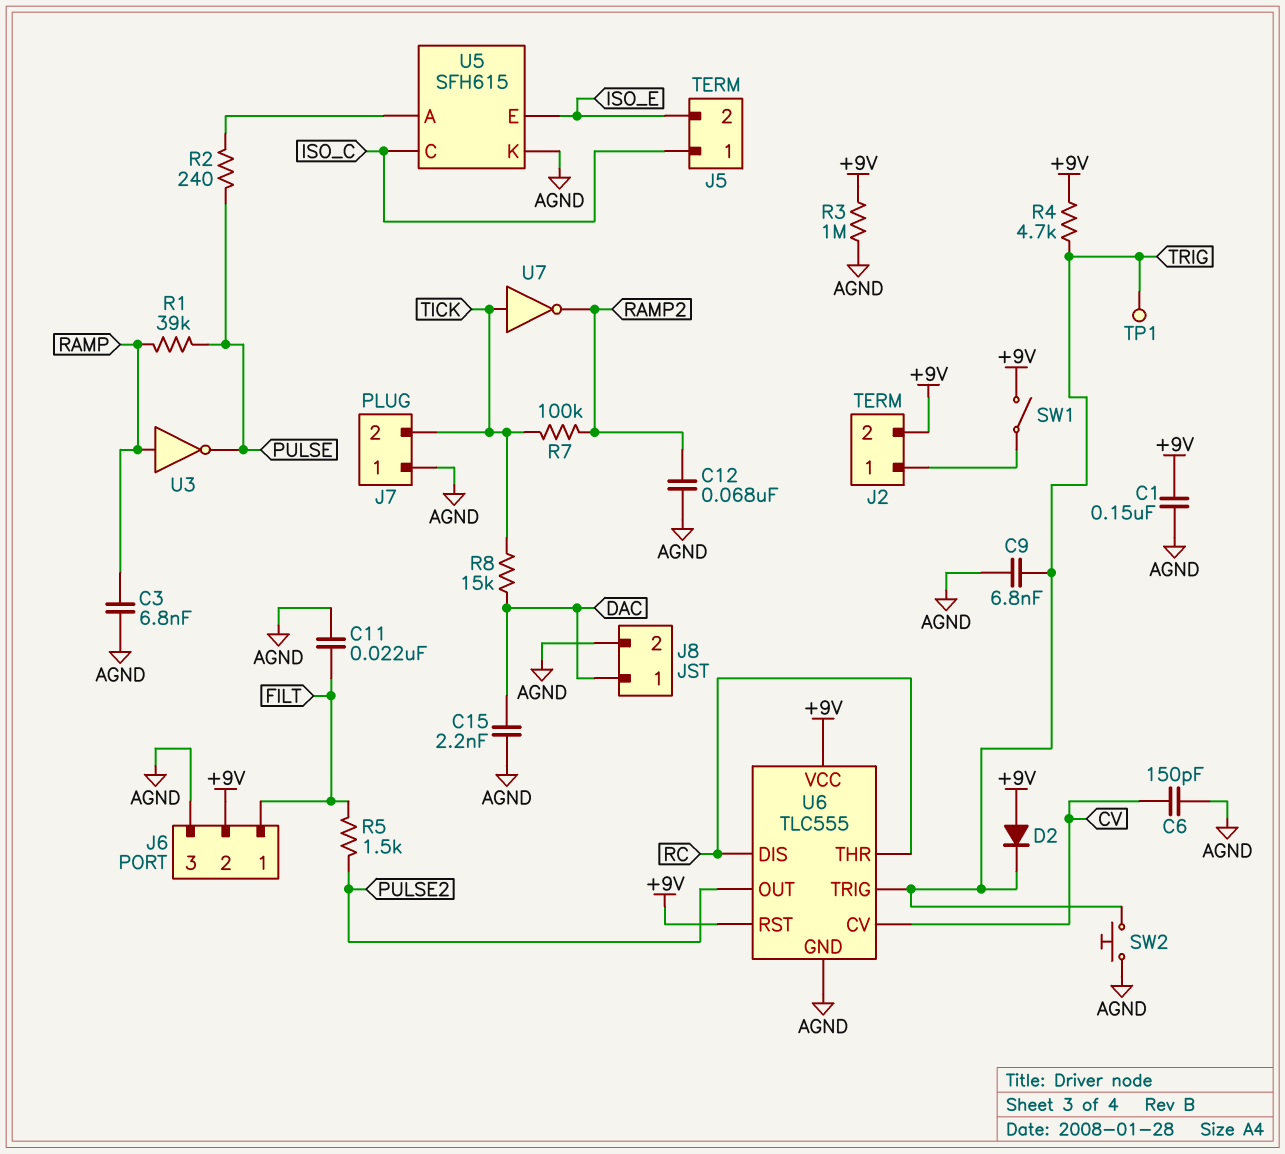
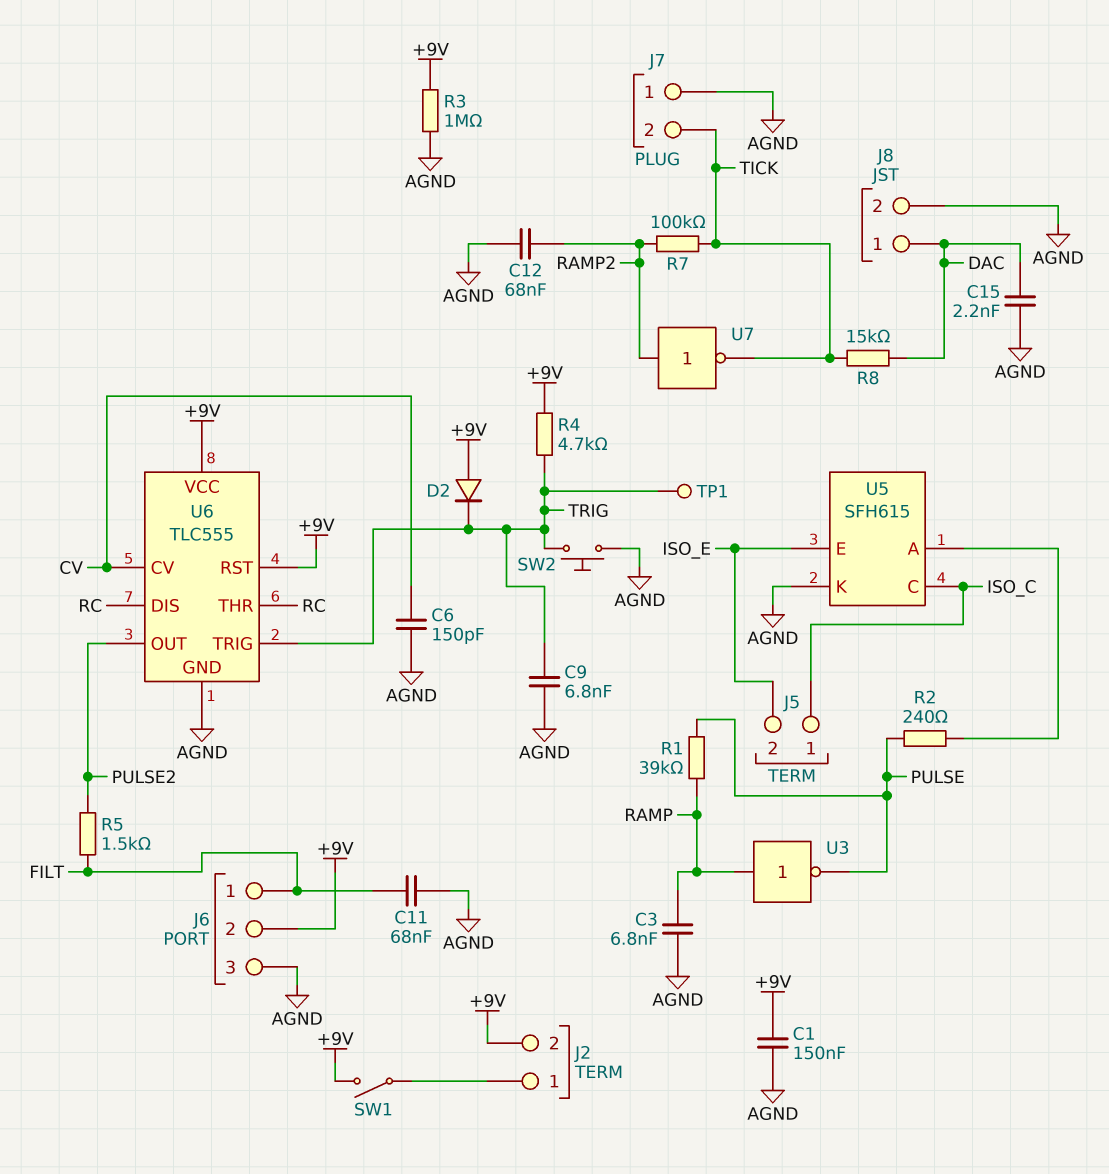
C11: 22nF (AGND, FILT) -> 68nF (AGND, FILT)
U7: NOT (in TICK, out RAMP2) -> NOT (in RAMP2, out TICK)

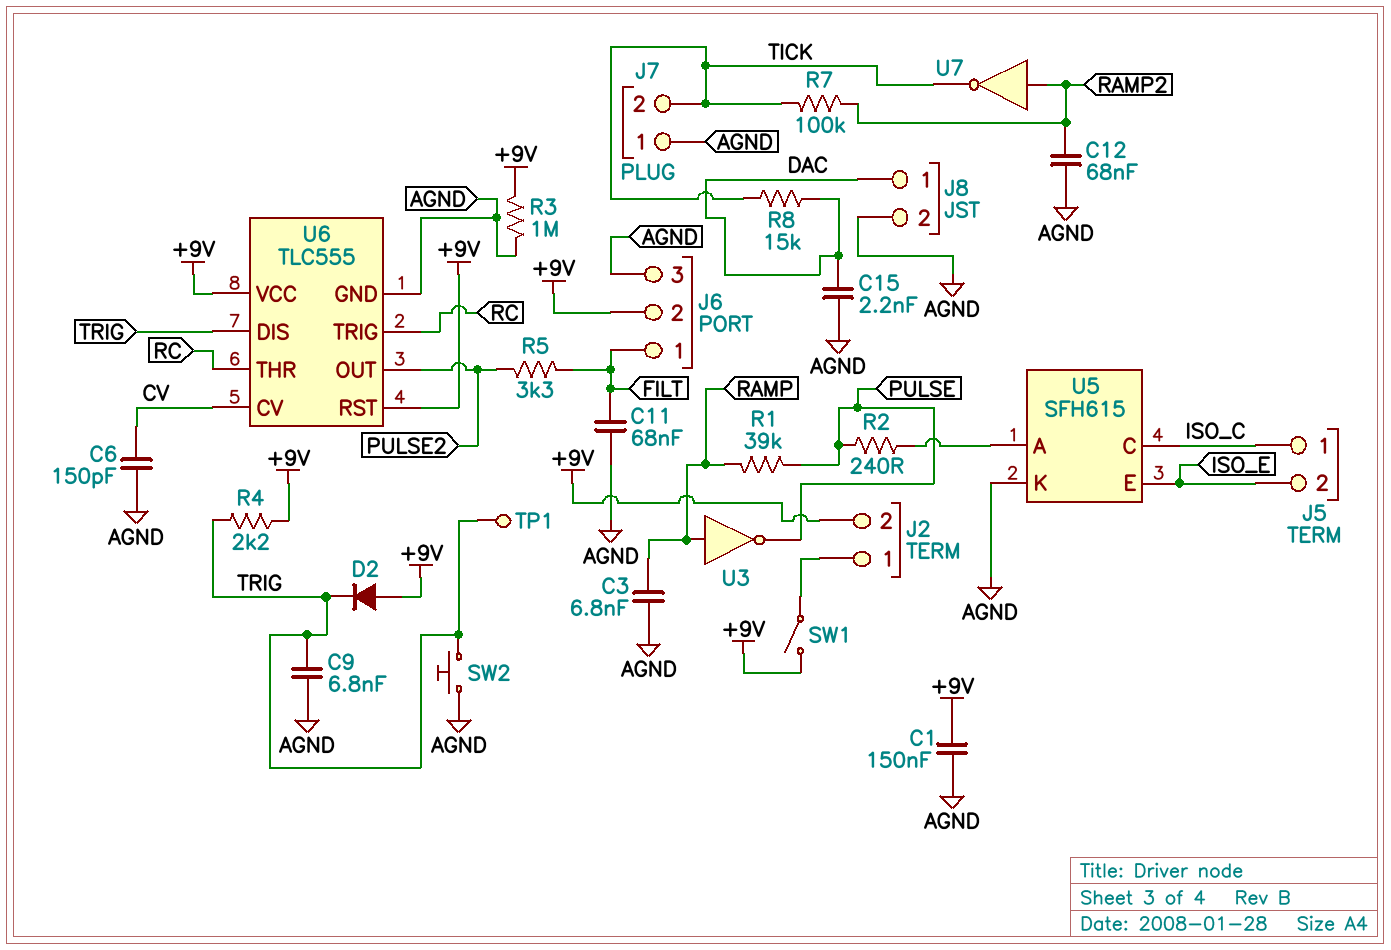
R4: 4.7k (+9V, TRIG) -> 2.2k (+9V, TRIG)
R5: 1.5k (FILT, PULSE2) -> 3.3k (FILT, PULSE2)
U6 pin DIS: RC -> TRIG
U6 pin TRIG: TRIG -> RC

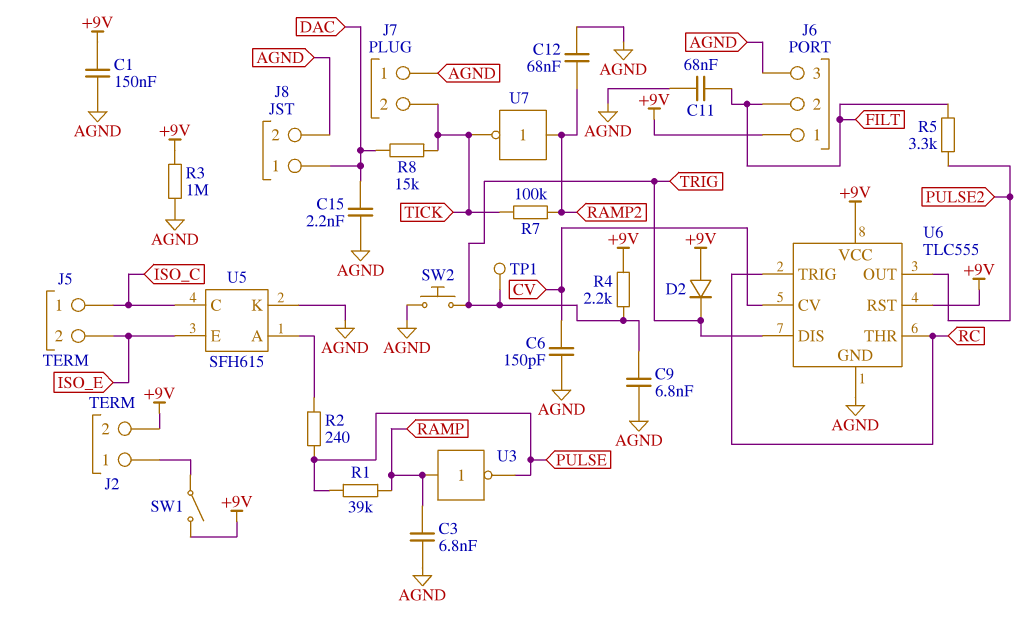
J6 pin 1: FILT -> +9V
J6 pin 2: +9V -> FILT

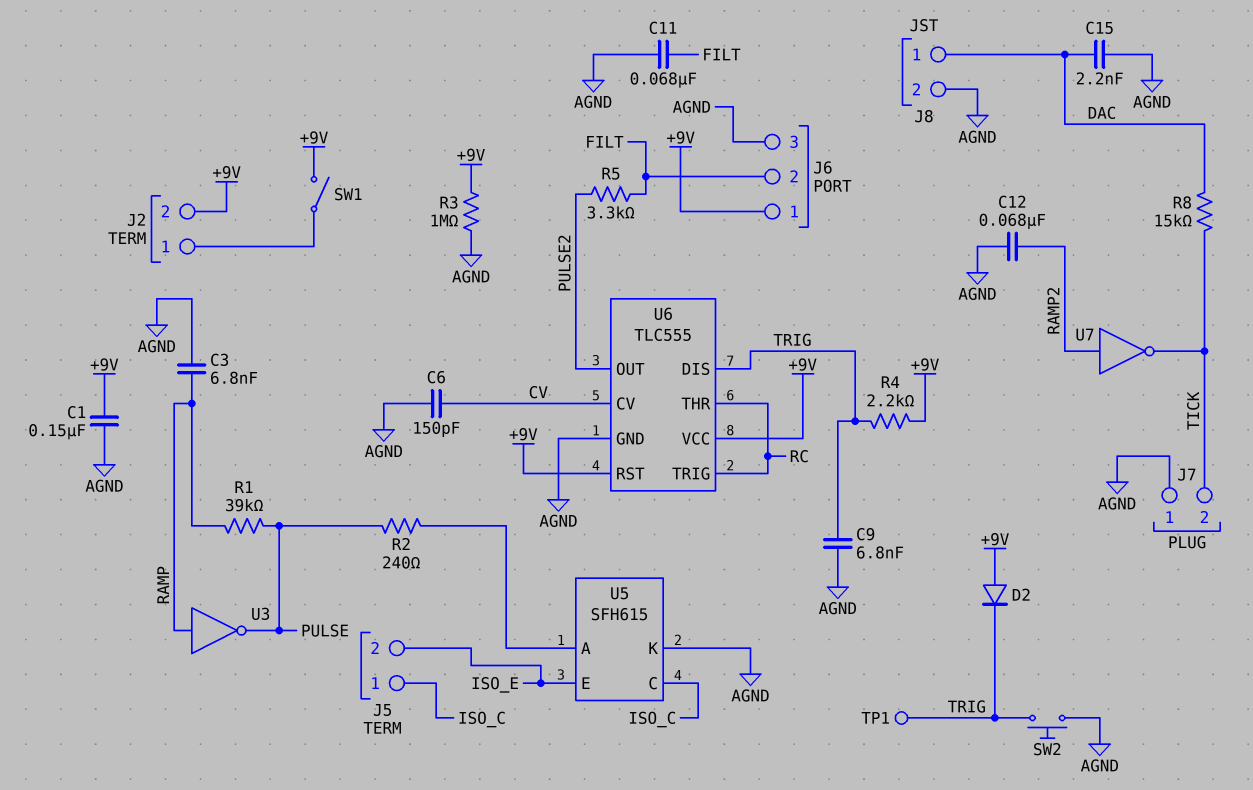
R7: 100k (RAMP2, TICK) -> none

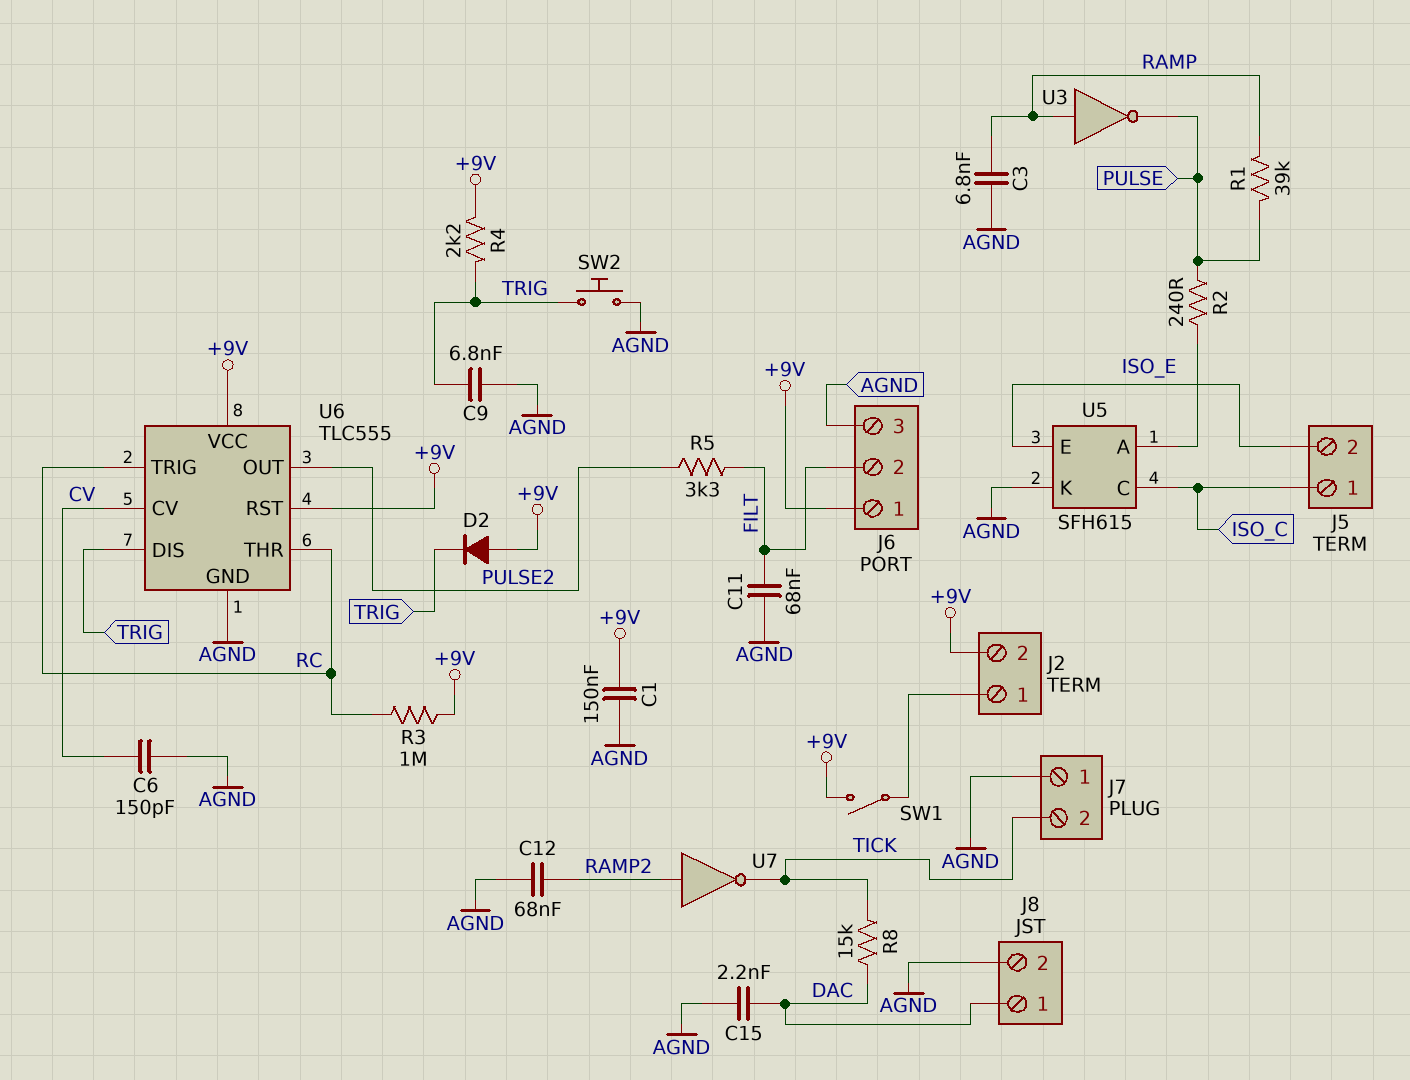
R3: 1M (+9V, AGND) -> 1M (+9V, RC)
TP1: test point (TRIG) -> none

